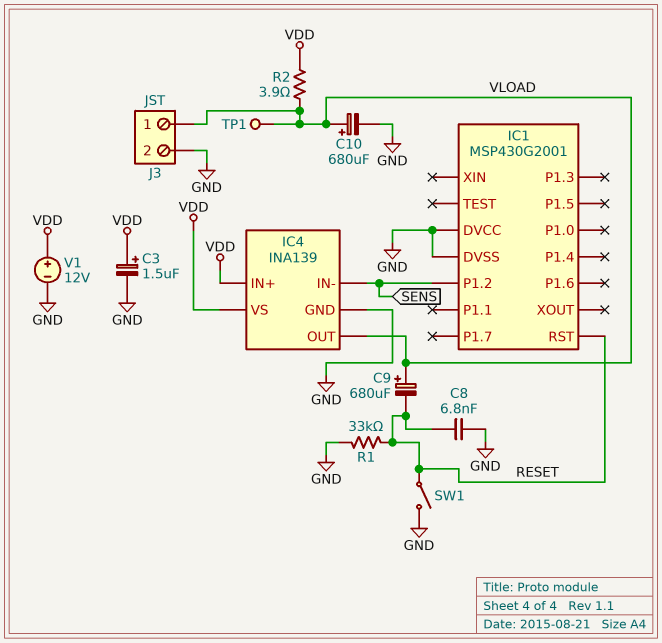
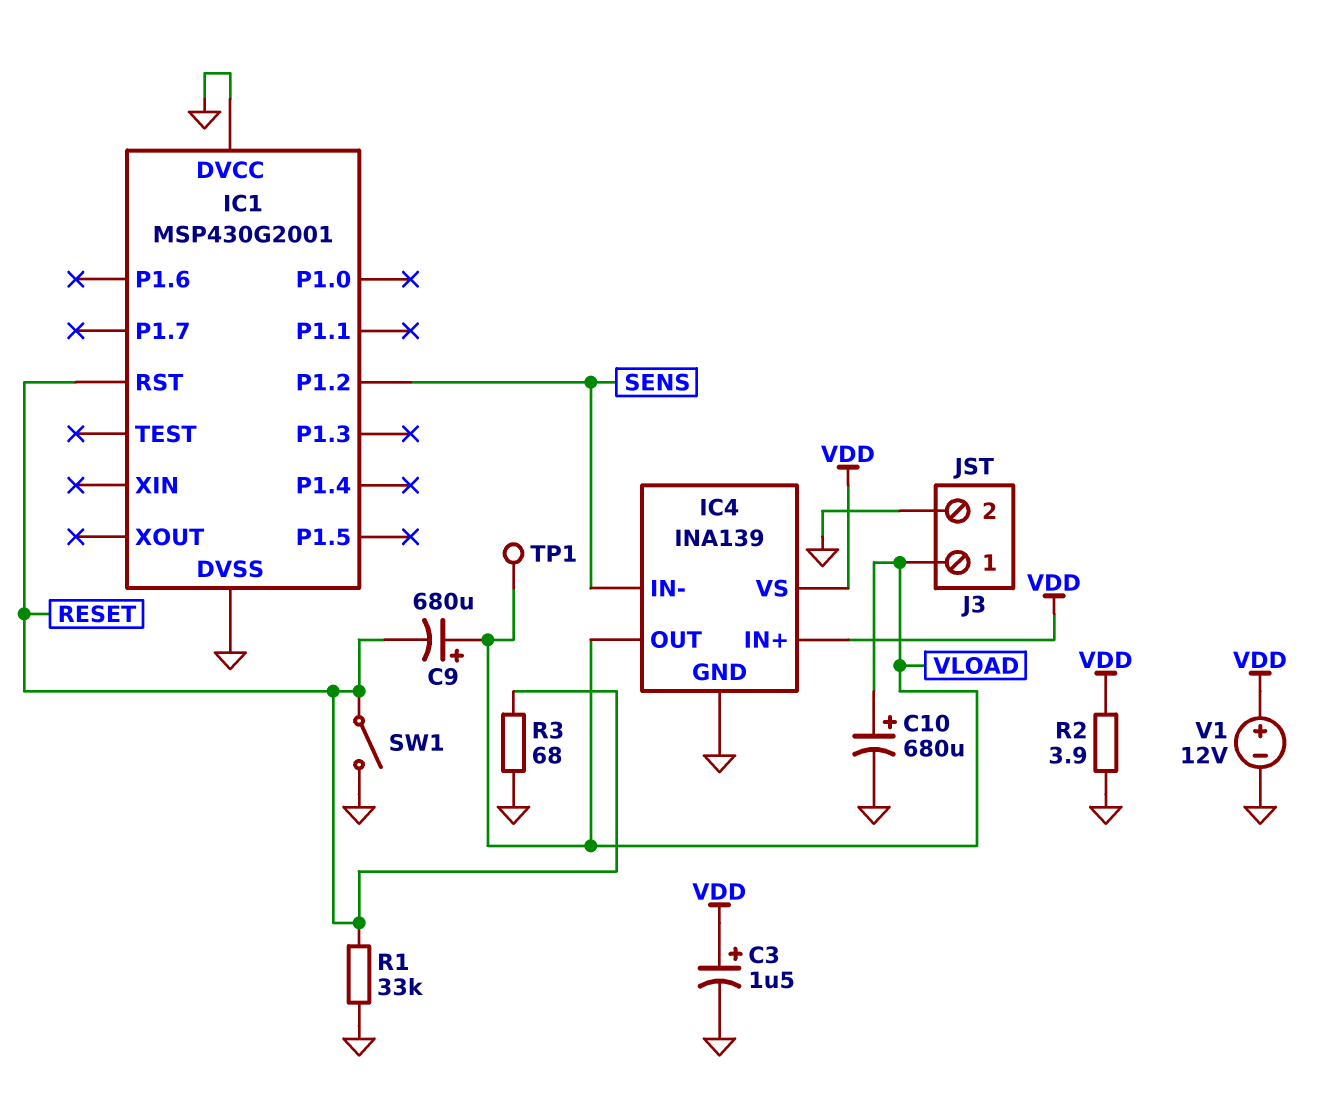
C8: 6.8nF (GND, RESET) -> none
R2: 3.9 (VDD, VLOAD) -> 3.9 (GND, VDD)
R3: none -> 68 (GND, RESET)

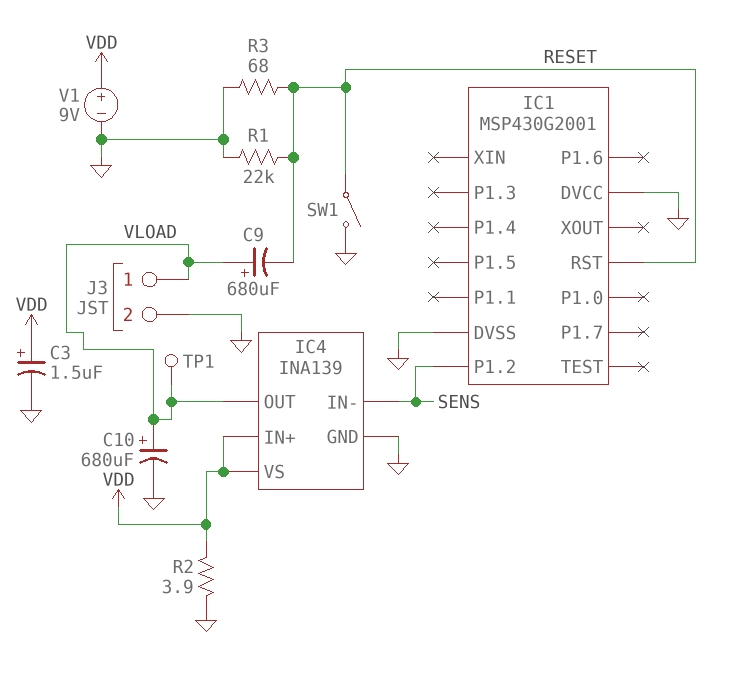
R1: 33k (GND, RESET) -> 22k (GND, RESET)
V1: 12V (plus VDD, minus GND) -> 9V (plus VDD, minus GND)

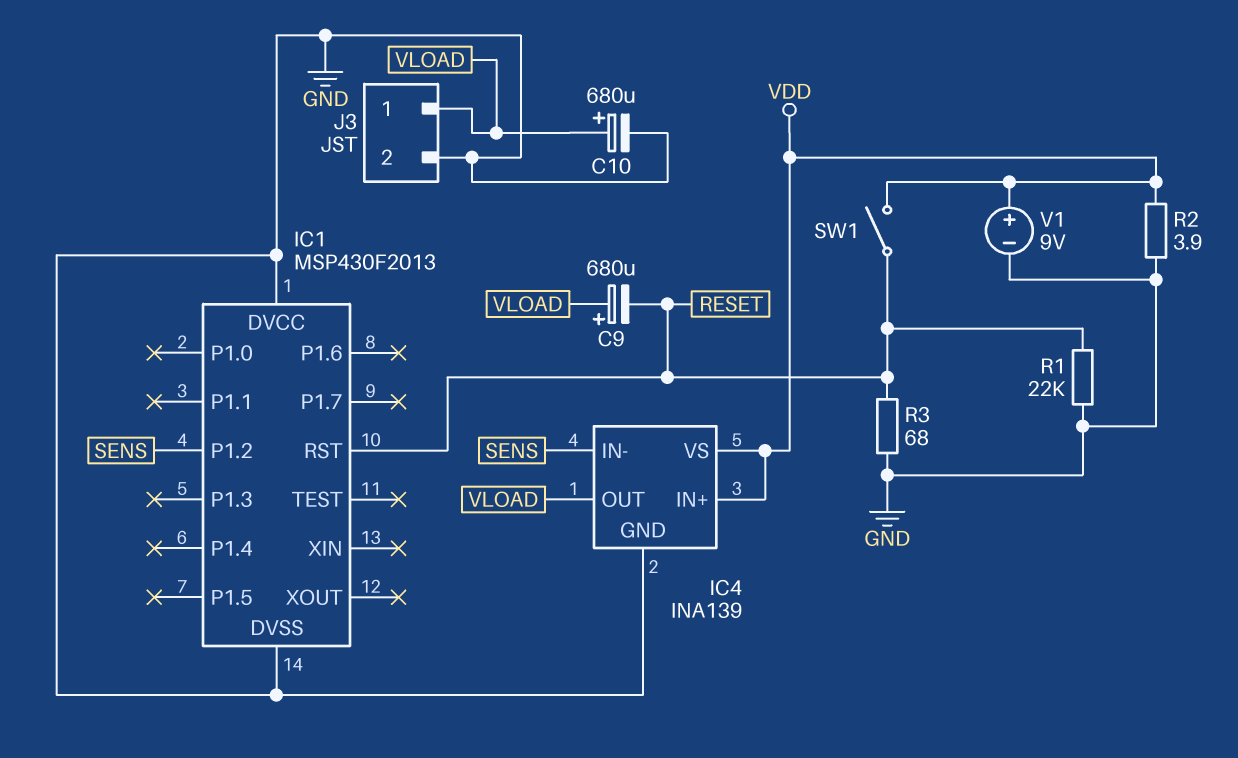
C3: 1.5uF (plus VDD, minus GND) -> none
IC1: MSP430G2001 -> MSP430F2013
SW1: switch (GND, RESET) -> switch (RESET, VDD)
TP1: test point (VLOAD) -> none

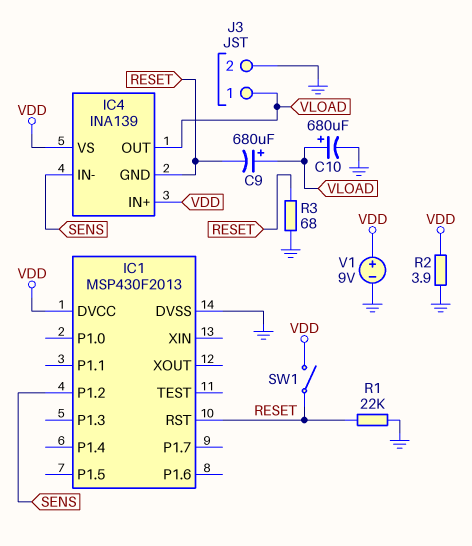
IC1 pin DVCC: GND -> VDD
IC4 pin GND: GND -> RESET

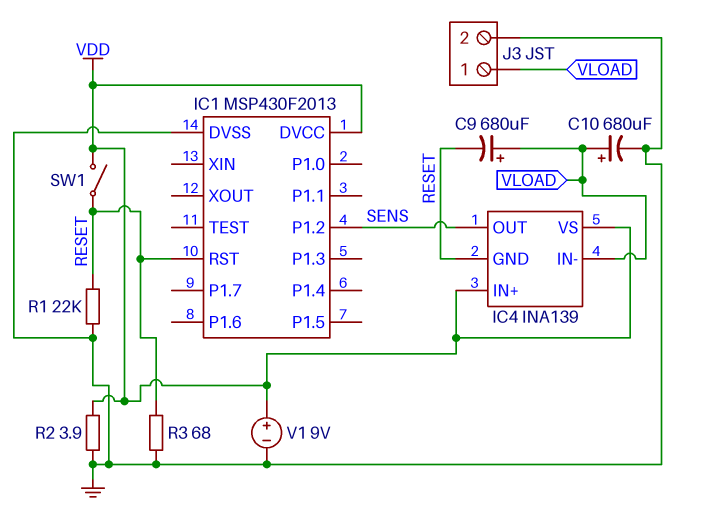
IC4 pin IN-: SENS -> VLOAD
IC4 pin OUT: VLOAD -> SENS

